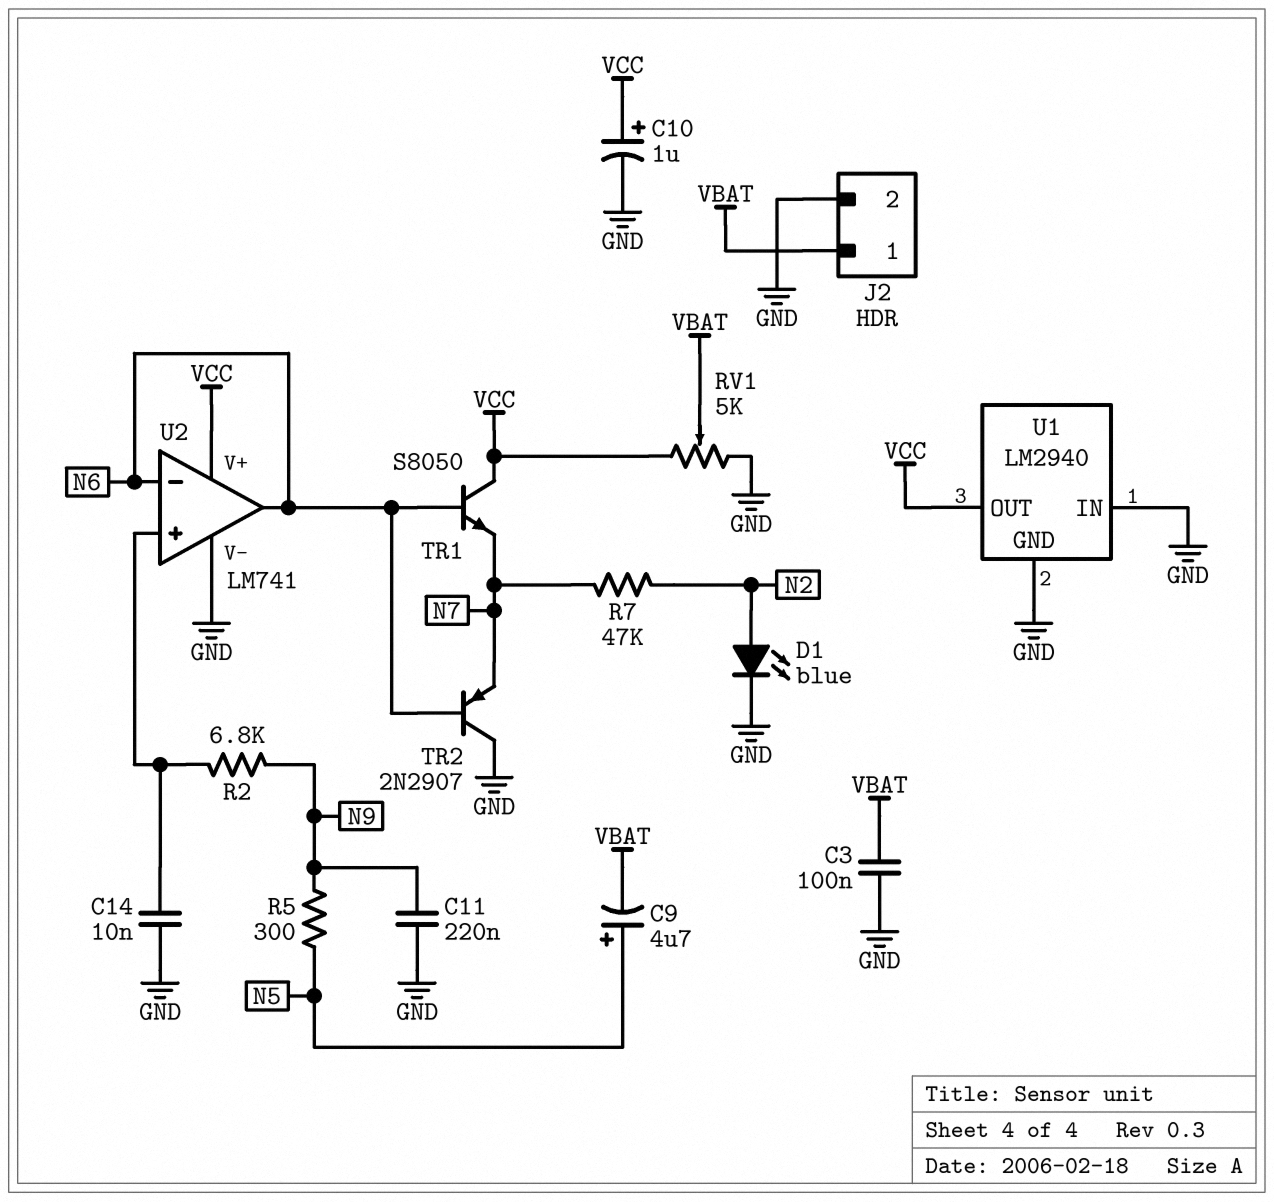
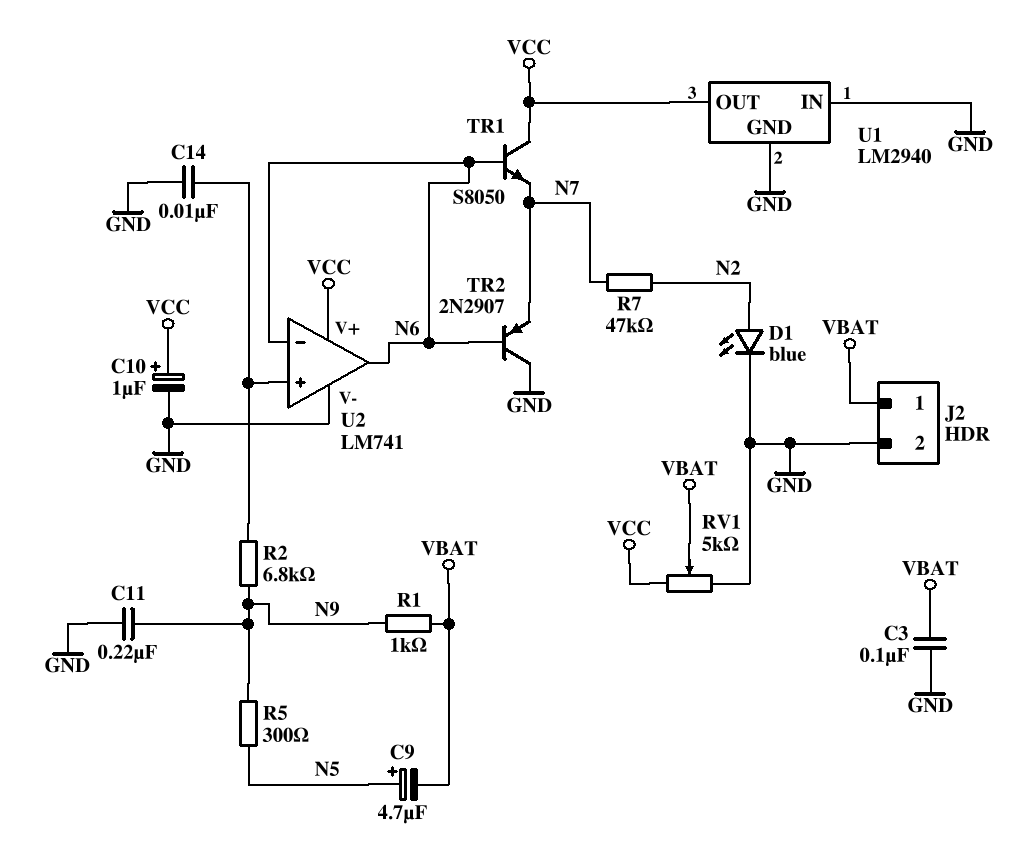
R1: none -> 1k (N9, VBAT)

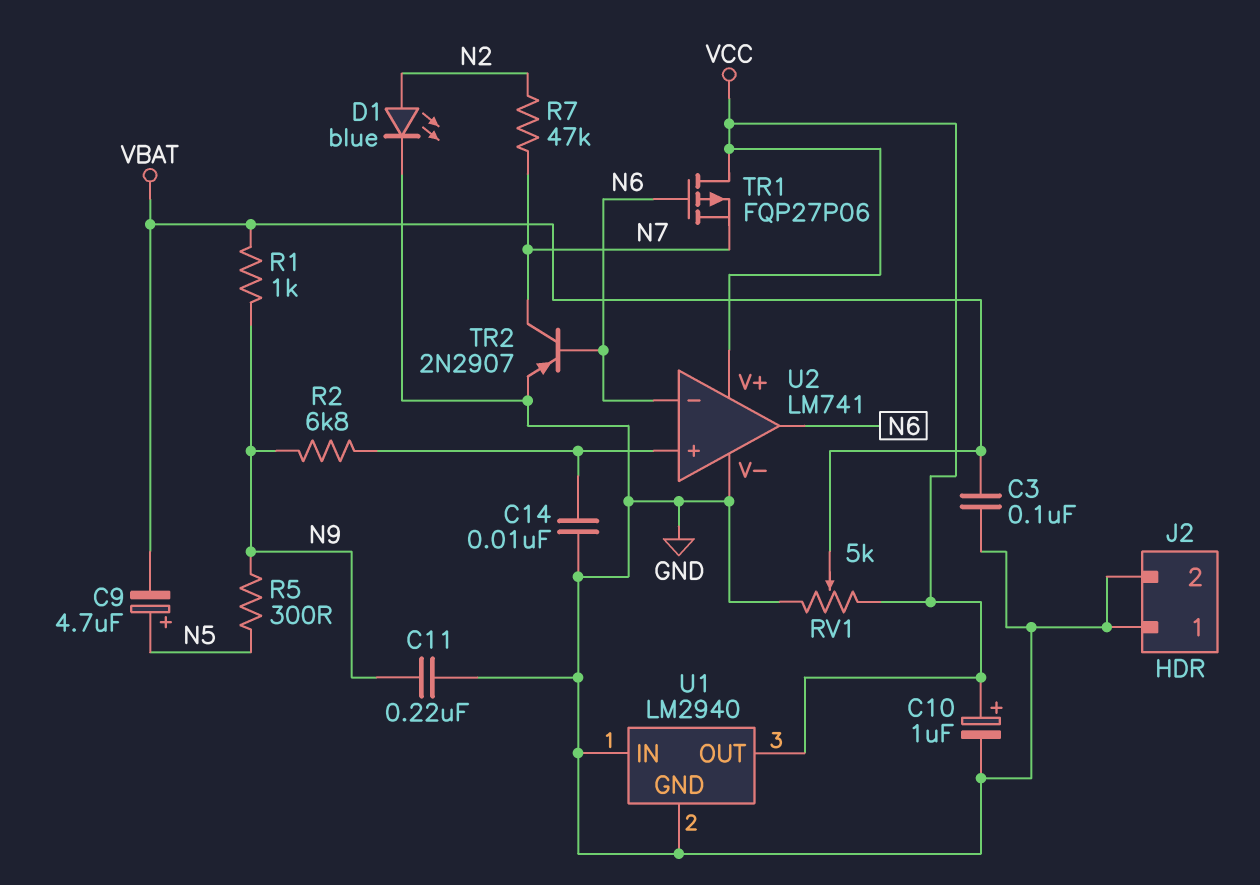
J2 pin 1: VBAT -> GND
TR1: NPN S8050 (B N6, C VCC, E N7) -> PMOS FQP27P06 (G N6, D VCC, S N7)
TR2: PNP 2N2907 (B N6, C GND, E N7) -> PNP 2N2907 (B N6, C N7, E GND)

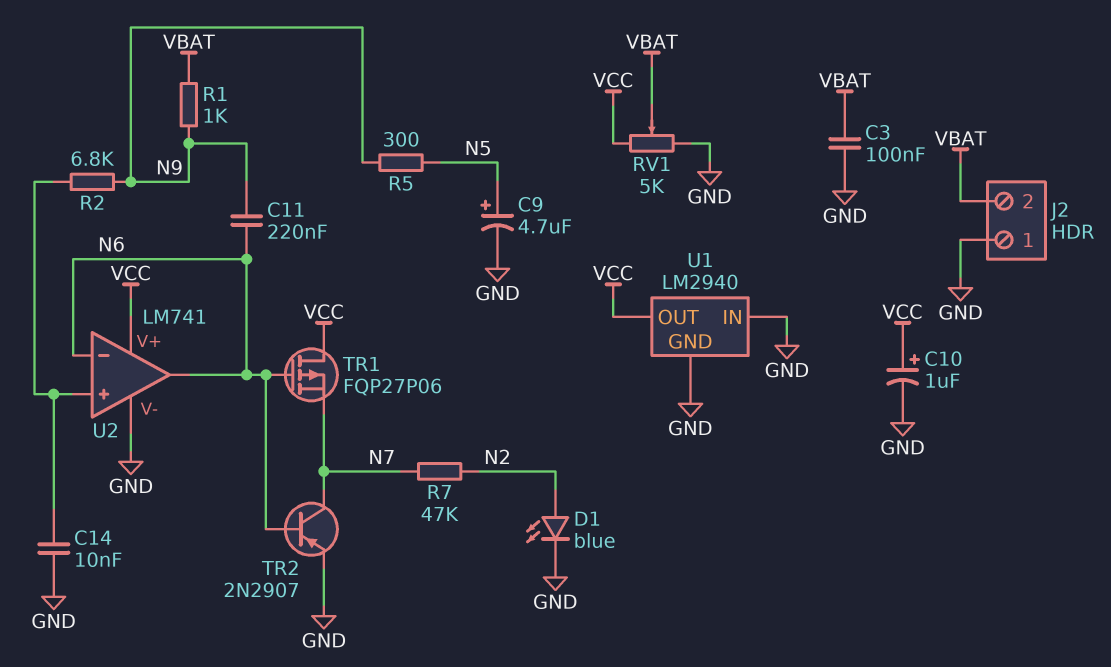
C9: 4.7uF (plus N5, minus VBAT) -> 4.7uF (plus N5, minus GND)
C11: 220nF (GND, N9) -> 220nF (N6, N9)
J2 pin 2: GND -> VBAT

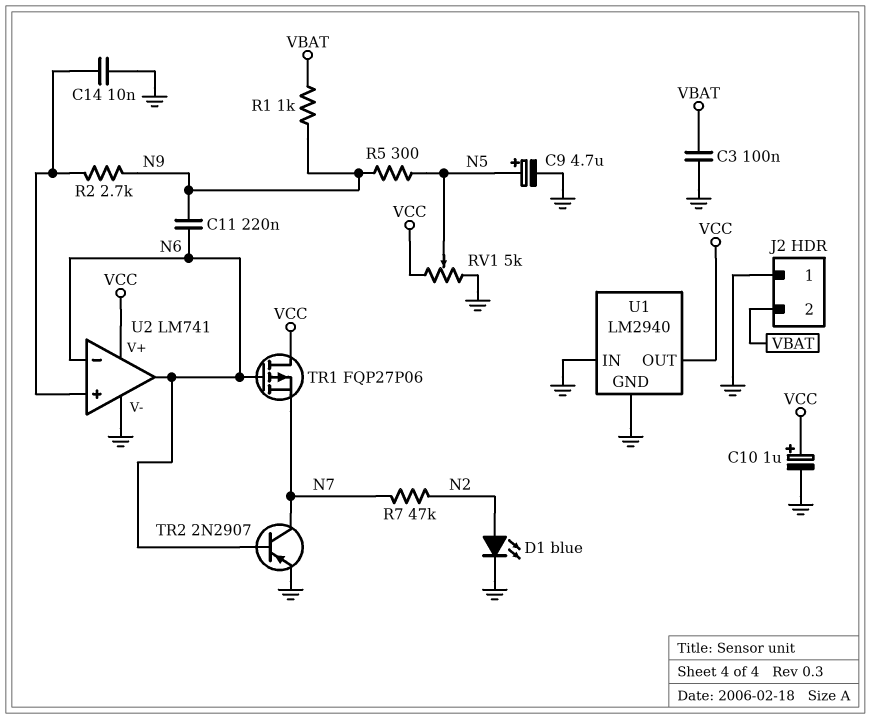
R2: 6.8k (N9, U2/in+) -> 2.7k (N9, U2/in+)
RV1: 5k (GND, VCC, wiper VBAT) -> 5k (GND, VCC, wiper N5)

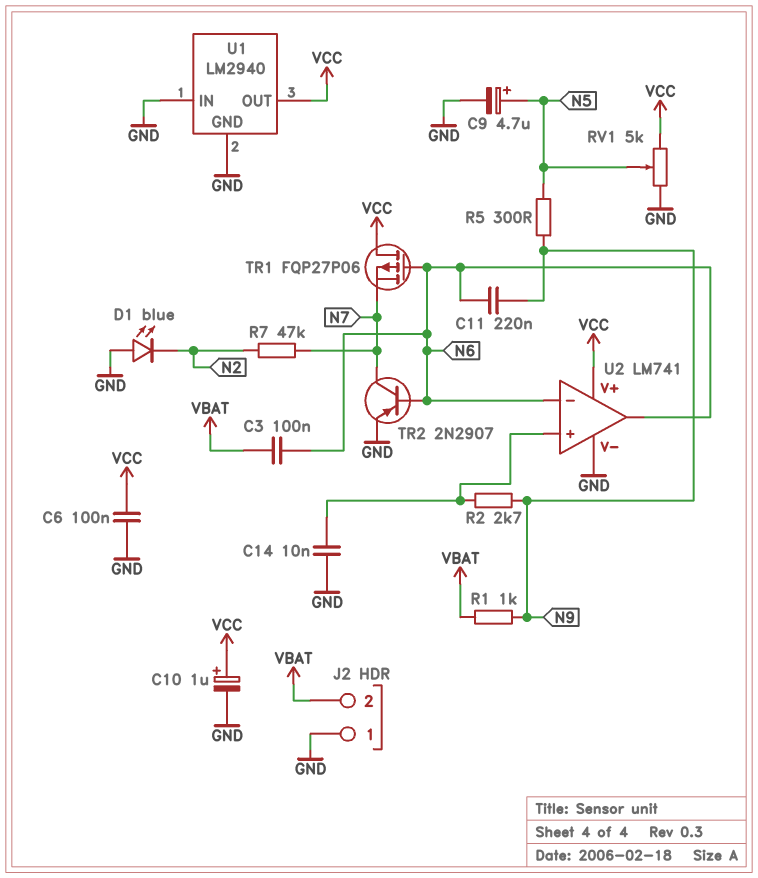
C3: 100nF (GND, VBAT) -> 100nF (N6, VBAT)
C6: none -> 100nF (GND, VCC)
D1: LED blue (A N2, K GND) -> LED blue (A GND, K N2)

